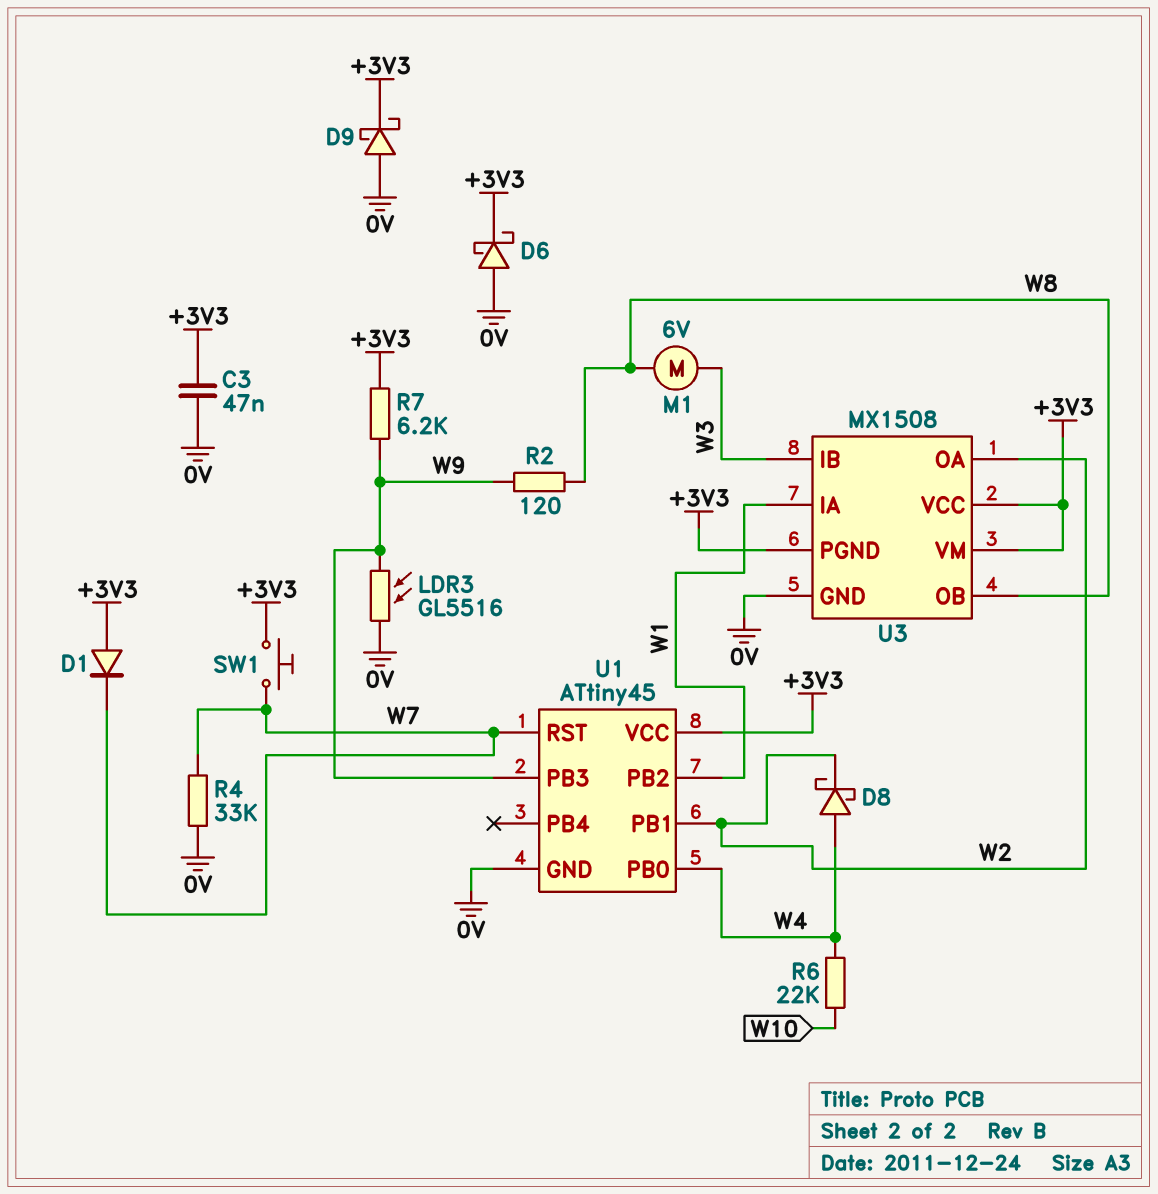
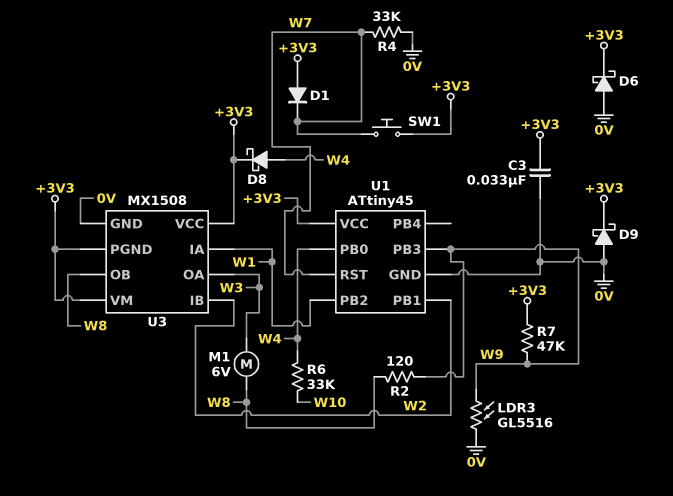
C3: 47nF (+3V3, 0V) -> 33nF (+3V3, 0V)
D8: schottky (A W4, K W2) -> schottky (A W4, K +3V3)
R6: 22k (W4, W10) -> 33k (W4, W10)
R7: 6.2k (+3V3, W9) -> 47k (+3V3, W9)
U3 pin IB: W3 -> W2
U3 pin OA: W2 -> W3

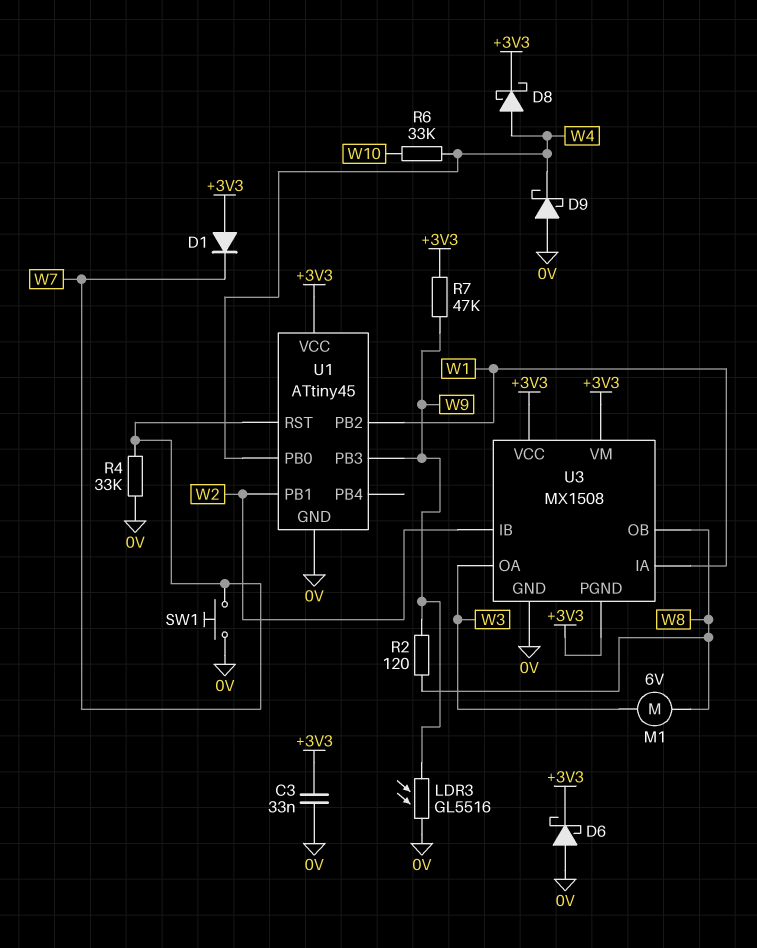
D9: schottky (A 0V, K +3V3) -> schottky (A 0V, K W4)
SW1: button (+3V3, W7) -> button (0V, W7)

